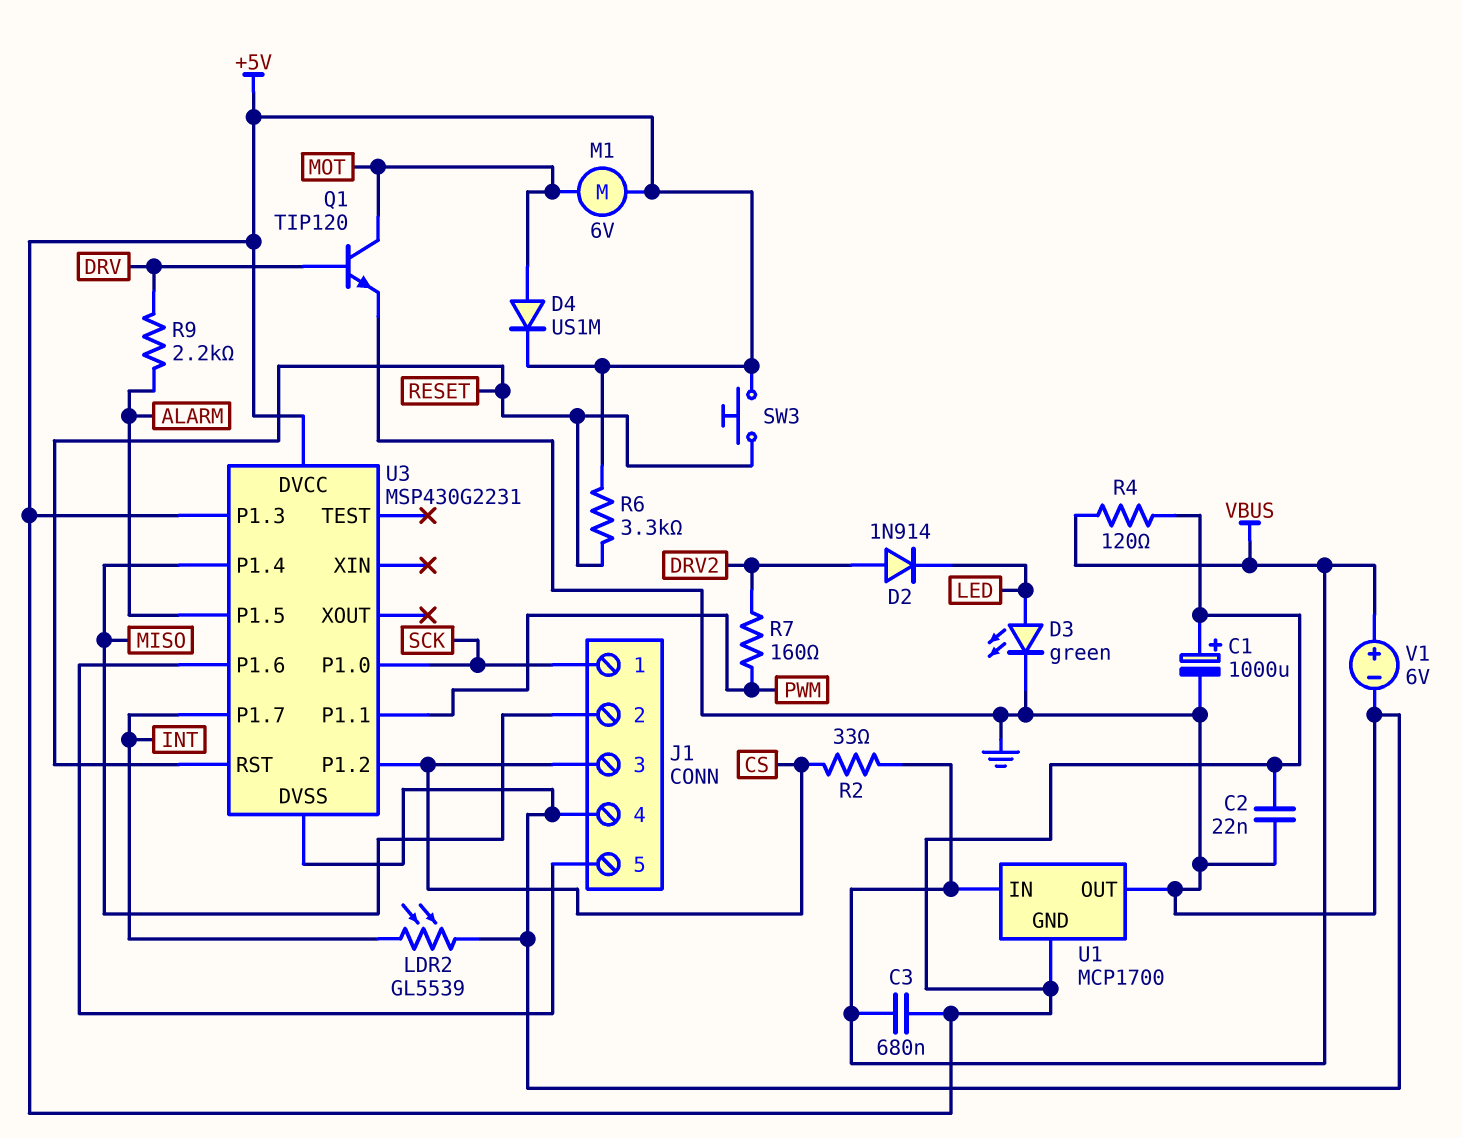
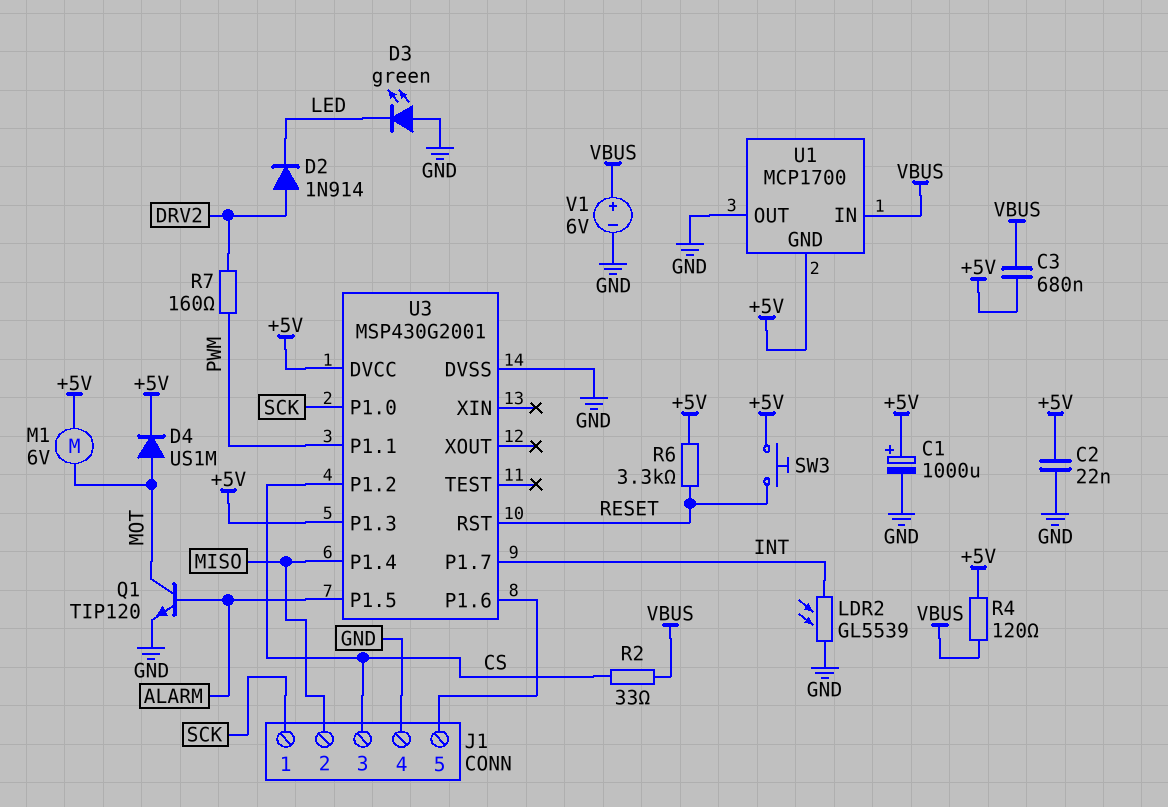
D3: LED green (A LED, K GND) -> LED green (A GND, K LED)
Q1: NPN TIP120 (B DRV, C MOT, E GND) -> NPN TIP120 (B ALARM, C MOT, E GND)
R9: 2.2k (ALARM, DRV) -> none
U3: MSP430G2231 -> MSP430G2001

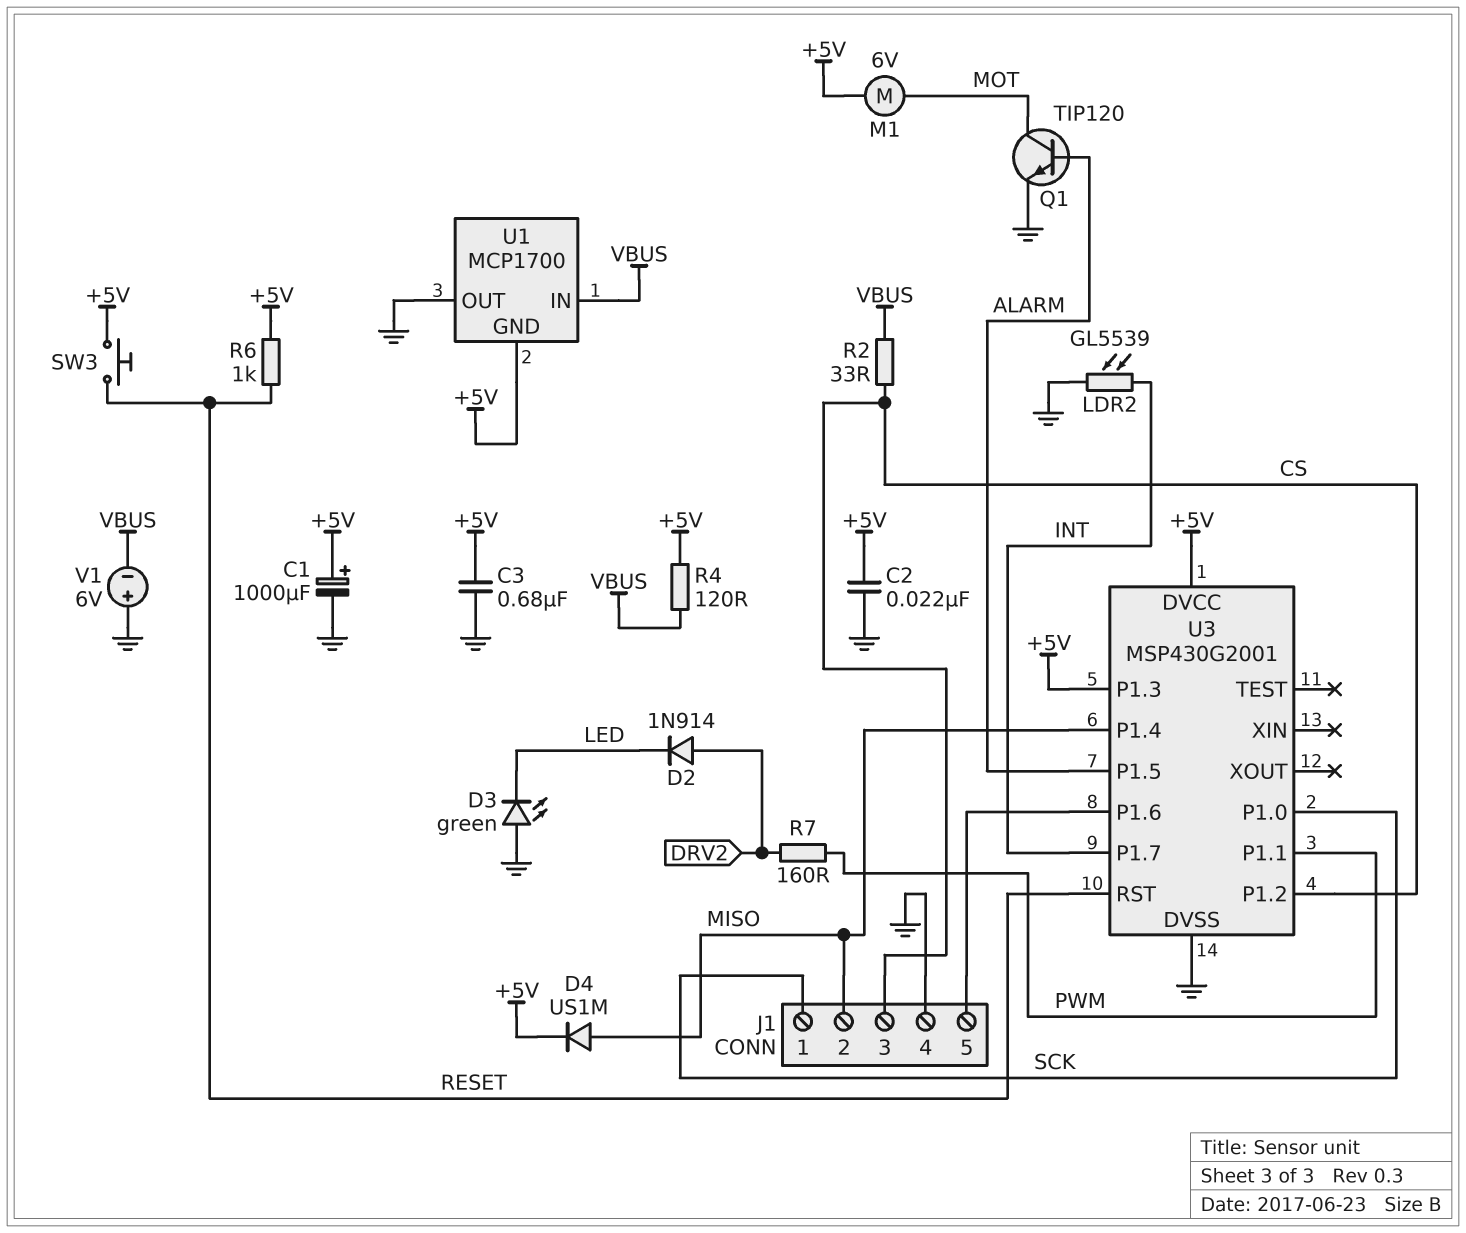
C3: 680nF (+5V, VBUS) -> 680nF (+5V, GND)
D4: diode US1M (A MOT, K +5V) -> diode US1M (A MISO, K +5V)
R6: 3.3k (+5V, RESET) -> 1k (+5V, RESET)
V1: 6V (plus VBUS, minus GND) -> 6V (plus GND, minus VBUS)

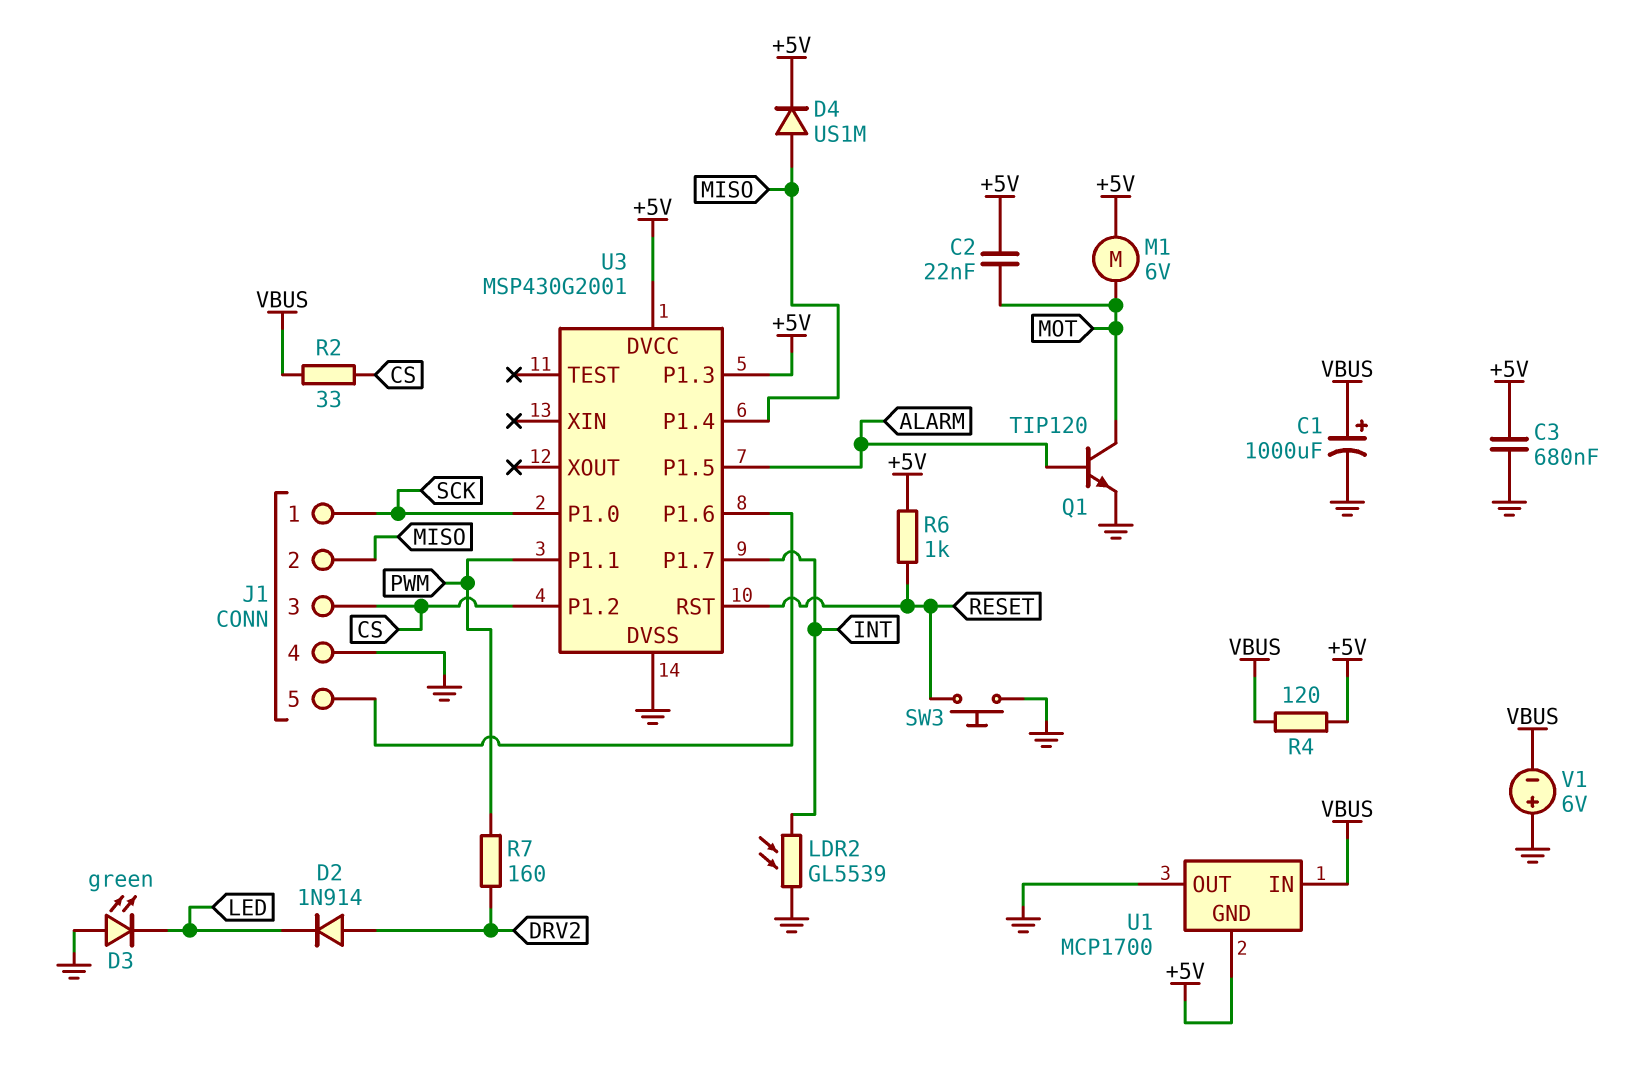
C1: 1000uF (plus +5V, minus GND) -> 1000uF (plus VBUS, minus GND)
C2: 22nF (+5V, GND) -> 22nF (+5V, MOT)
SW3: button (+5V, RESET) -> button (GND, RESET)

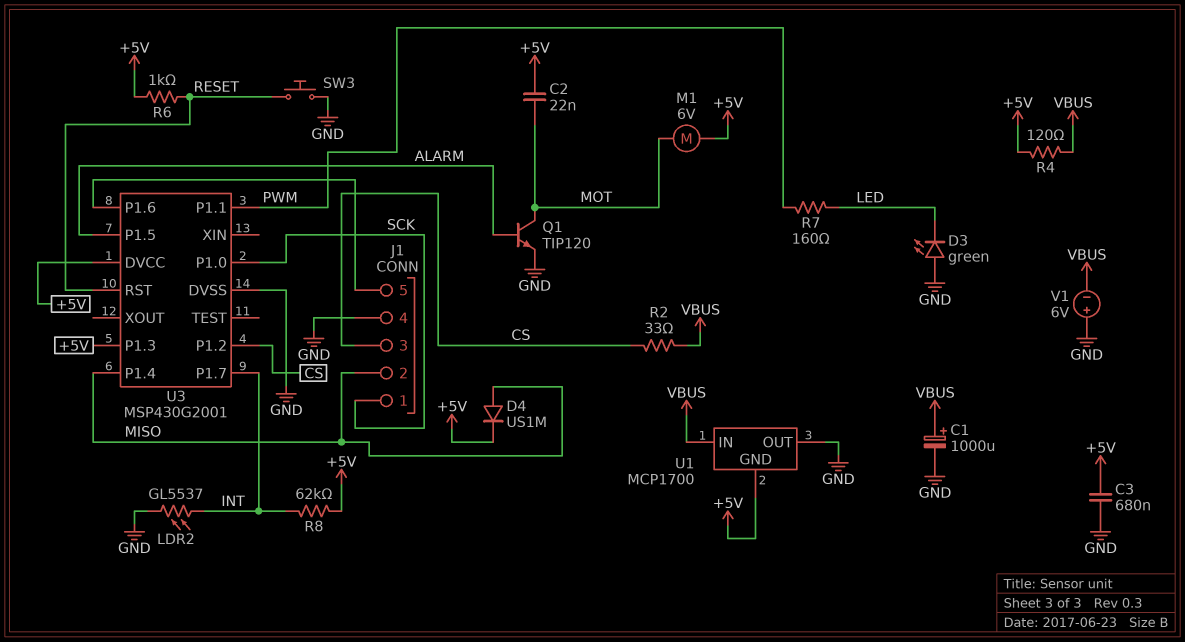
D2: diode 1N914 (A DRV2, K LED) -> none
LDR2: GL5539 (GND, INT) -> GL5537 (GND, INT)
R7: 160 (DRV2, PWM) -> 160 (LED, PWM)
R8: none -> 62k (+5V, INT)

